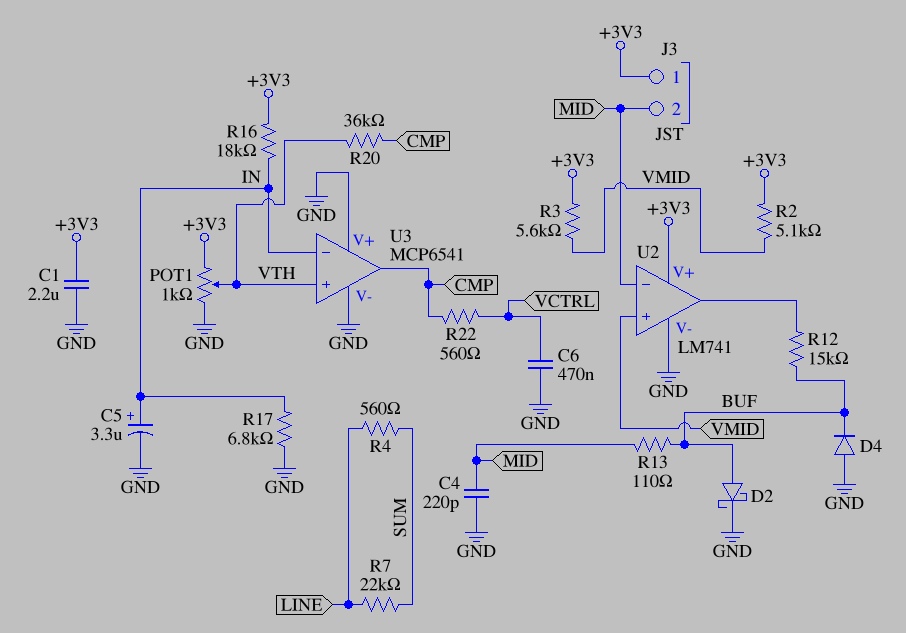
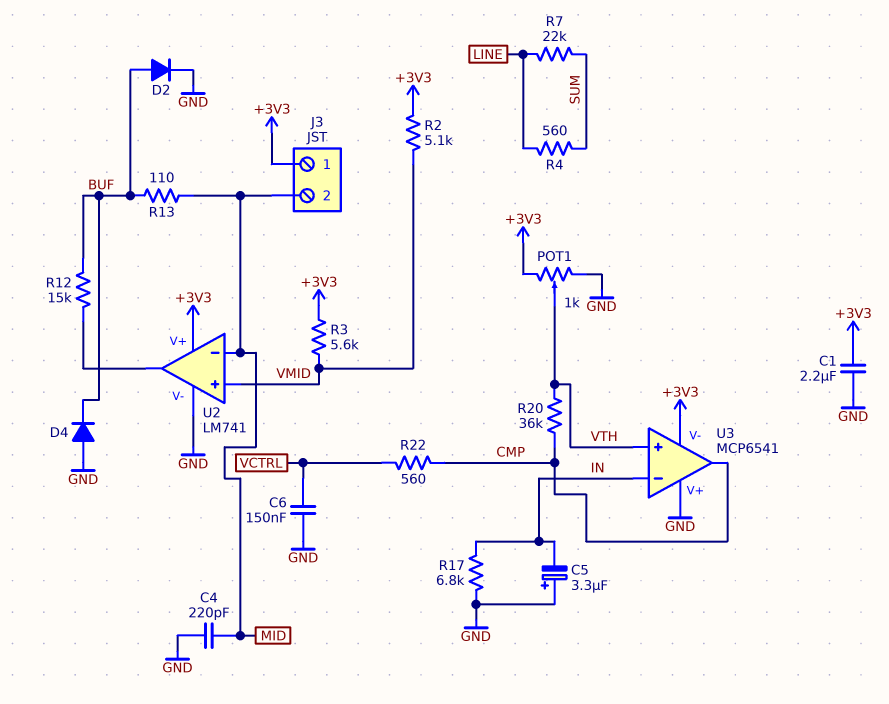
C5: 3.3uF (plus IN, minus GND) -> 3.3uF (plus GND, minus IN)
C6: 470nF (GND, VCTRL) -> 150nF (GND, VCTRL)
D2: schottky (A BUF, K GND) -> diode (A BUF, K GND)
R16: 18k (+3V3, IN) -> none
U3 pin V-: GND -> +3V3

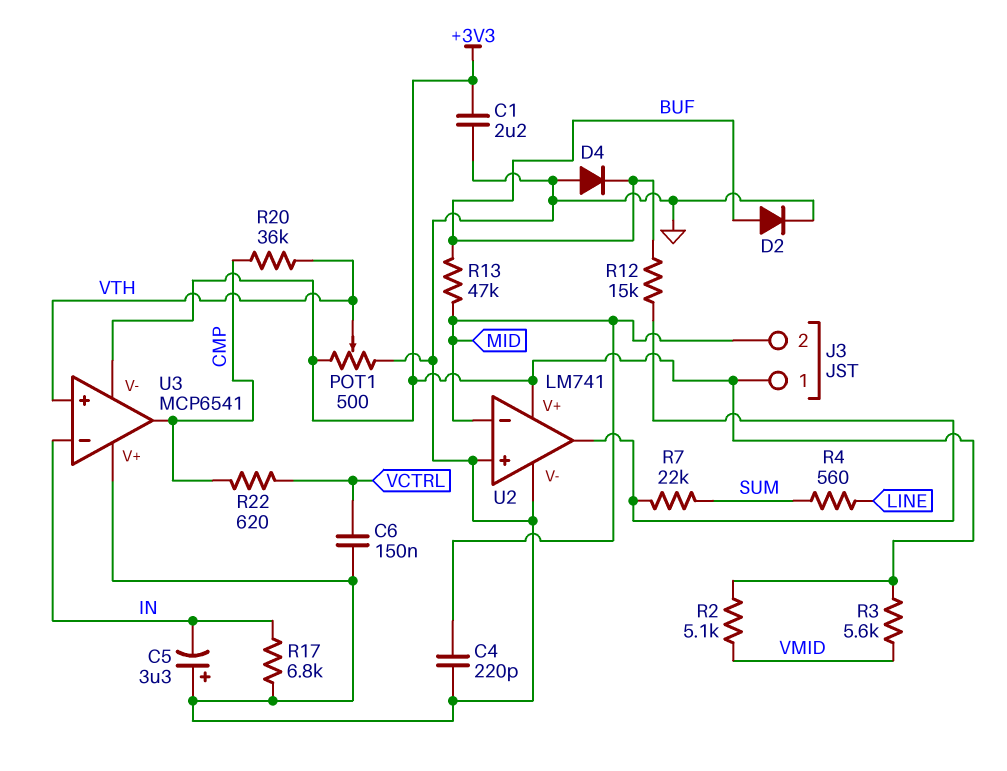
POT1: 1k (+3V3, GND, wiper VTH) -> 500 (+3V3, GND, wiper VTH)
R7: 22k (LINE, SUM) -> 22k (SUM, U2/out)
R13: 110 (BUF, MID) -> 47k (BUF, MID)
R22: 560 (CMP, VCTRL) -> 620 (CMP, VCTRL)
U2 pin in+: VMID -> GND

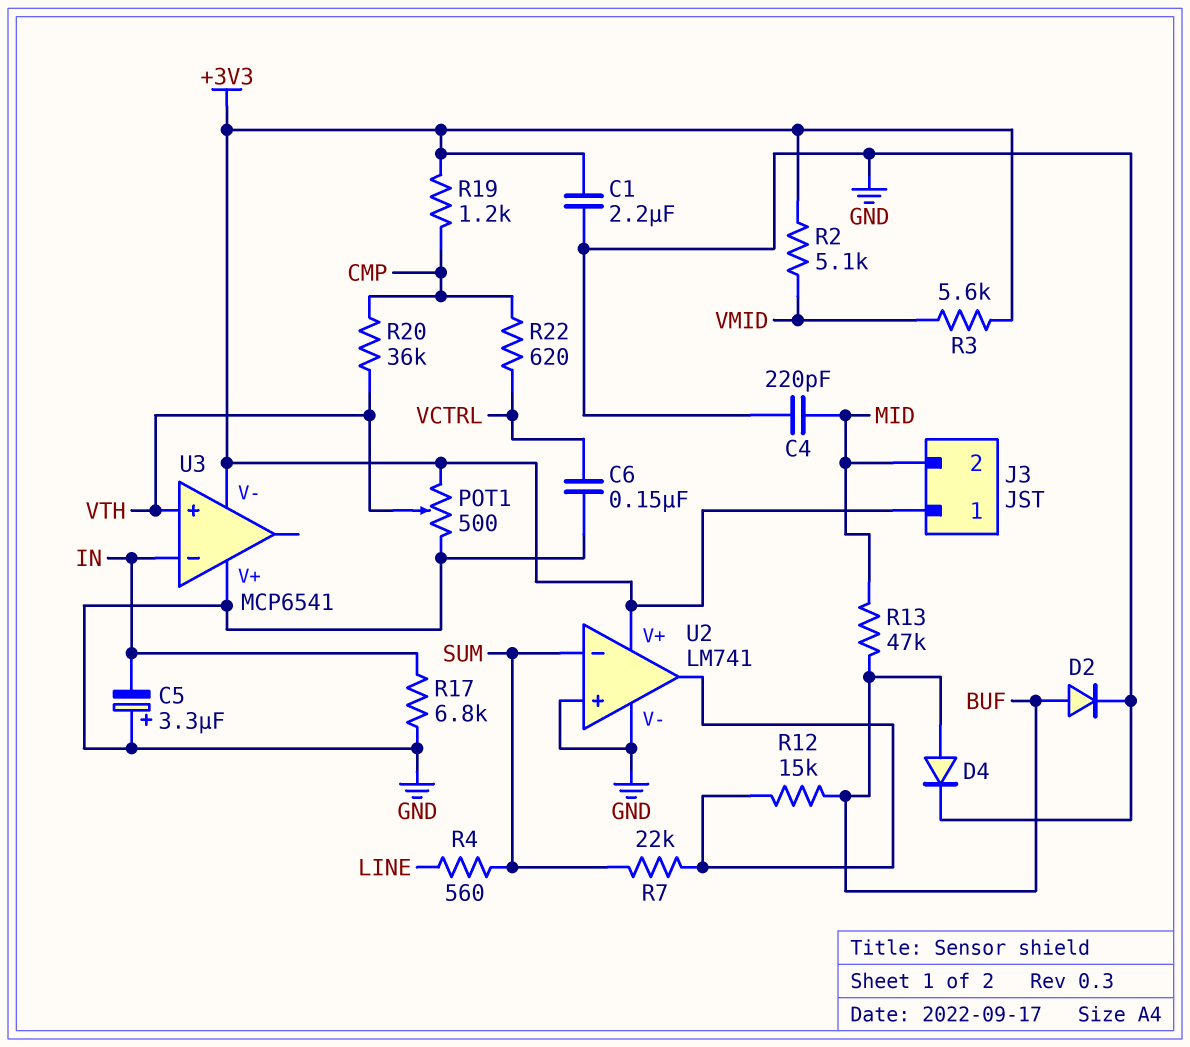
D4: diode (A GND, K BUF) -> diode (A BUF, K GND)
R19: none -> 1.2k (+3V3, CMP)
U2 pin in-: MID -> SUM
U3 pin out: CMP -> none

